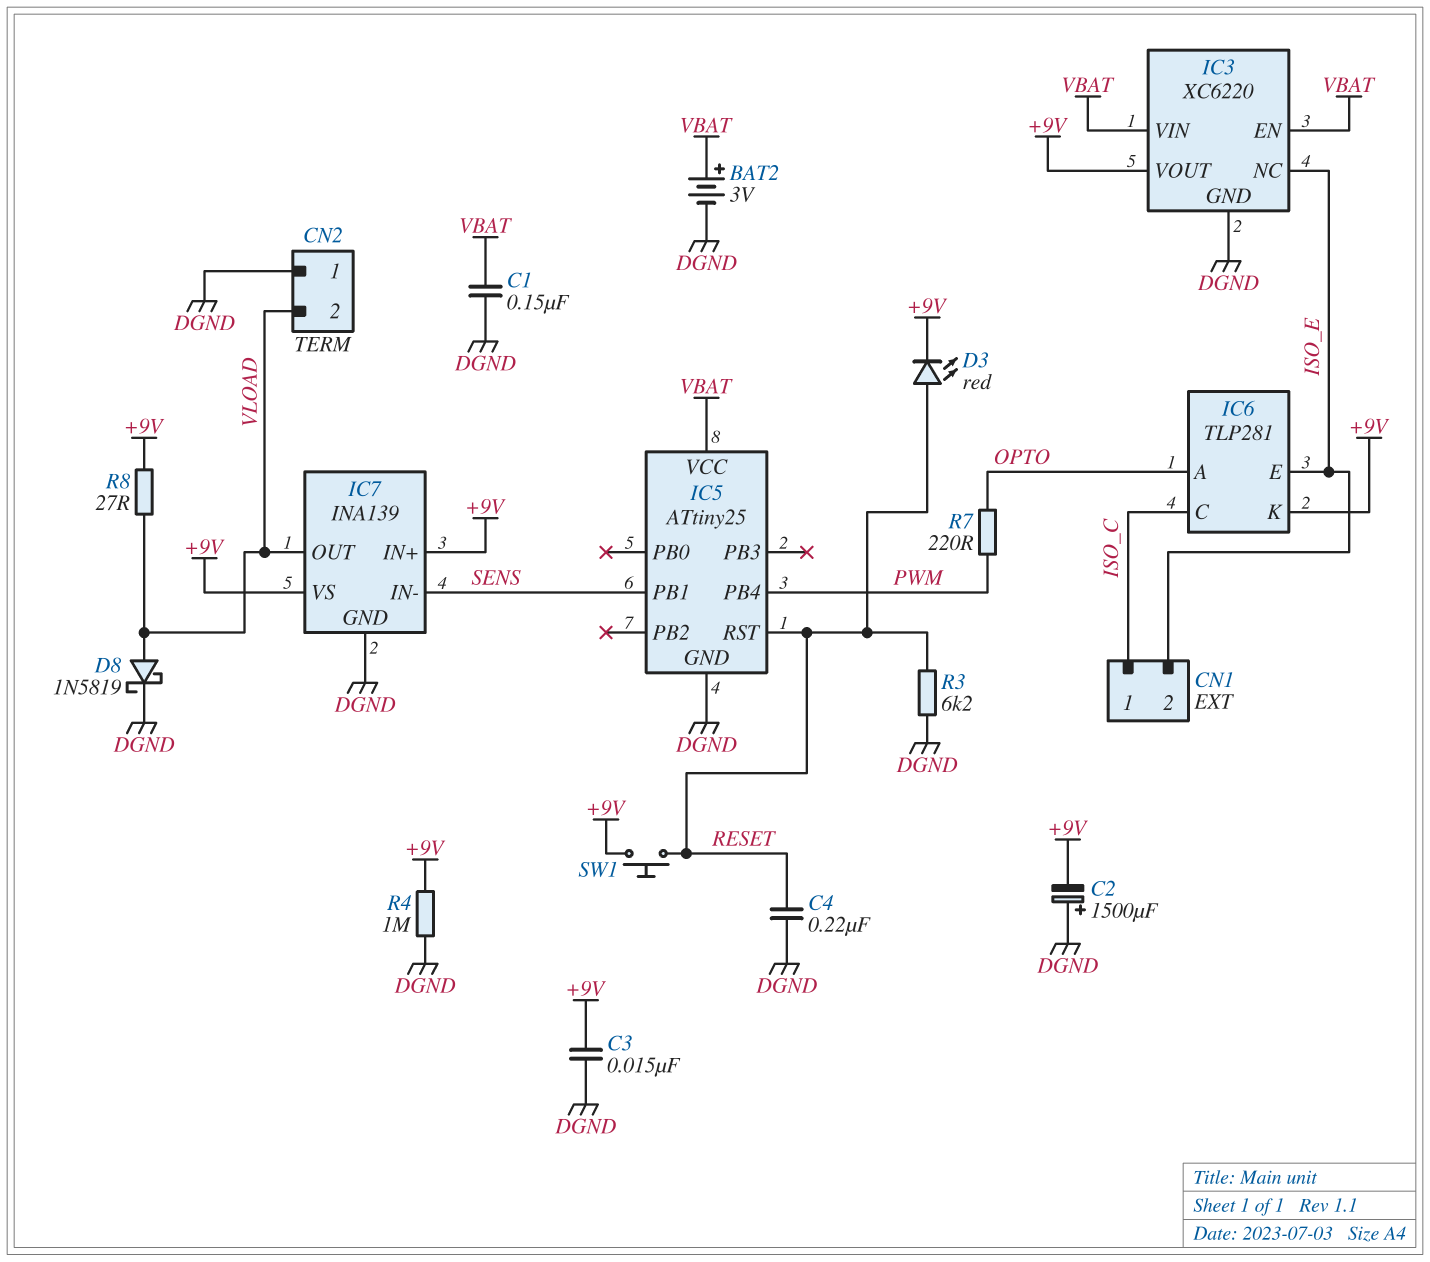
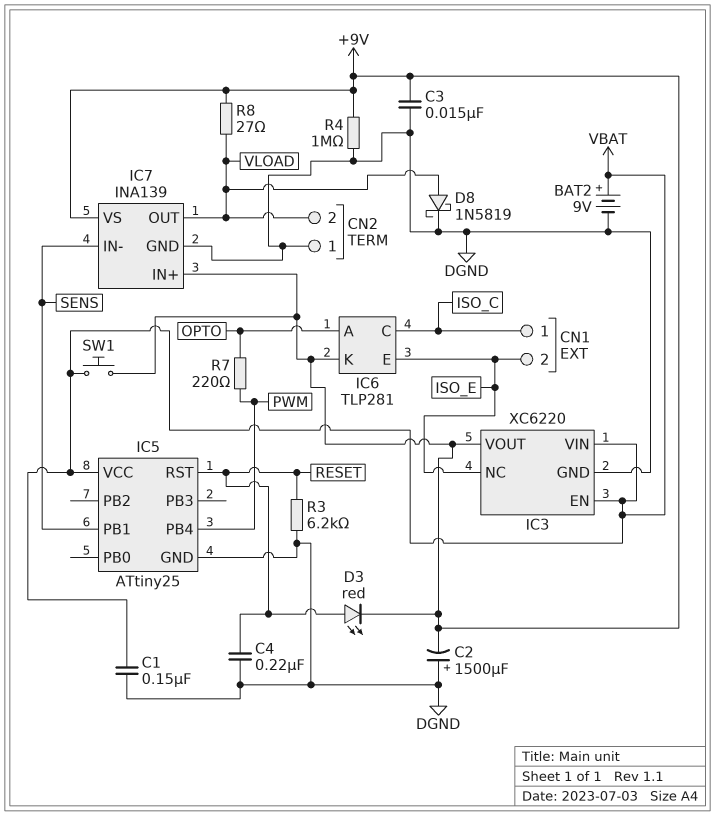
BAT2: 3V (plus VBAT, minus DGND) -> 9V (plus VBAT, minus DGND)
SW1: button (+9V, RESET) -> button (+9V, VBAT)

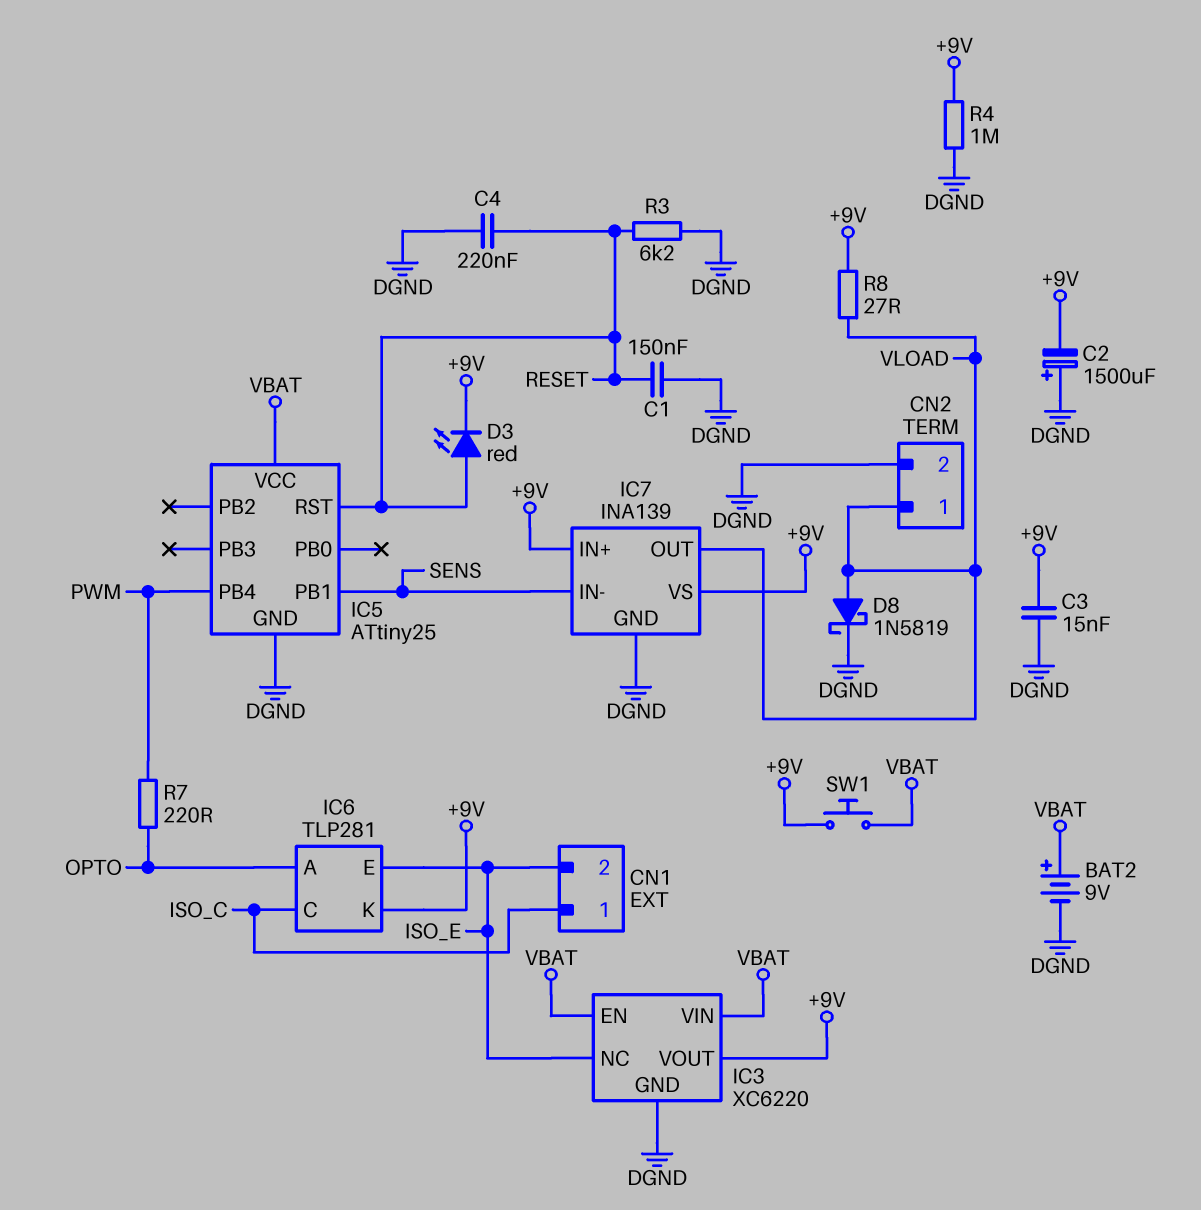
C1: 150nF (DGND, VBAT) -> 150nF (DGND, RESET)
CN2 pin 1: DGND -> VLOAD
CN2 pin 2: VLOAD -> DGND

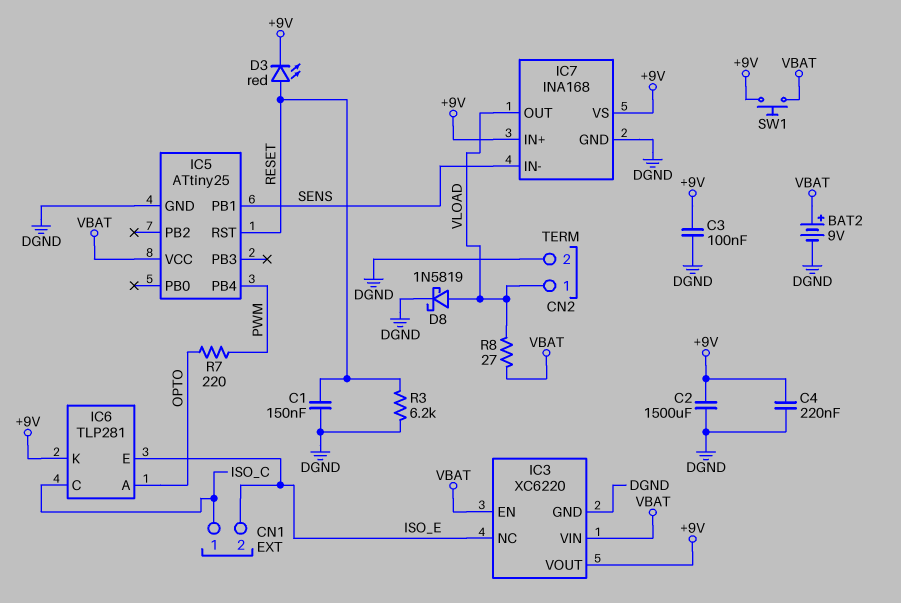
C2: 1500uF (plus DGND, minus +9V) -> 1500uF (+9V, DGND)
C3: 15nF (+9V, DGND) -> 100nF (+9V, DGND)
C4: 220nF (DGND, RESET) -> 220nF (+9V, DGND)
IC7: INA139 -> INA168
R4: 1M (+9V, DGND) -> none
R8: 27 (+9V, VLOAD) -> 27 (VBAT, VLOAD)

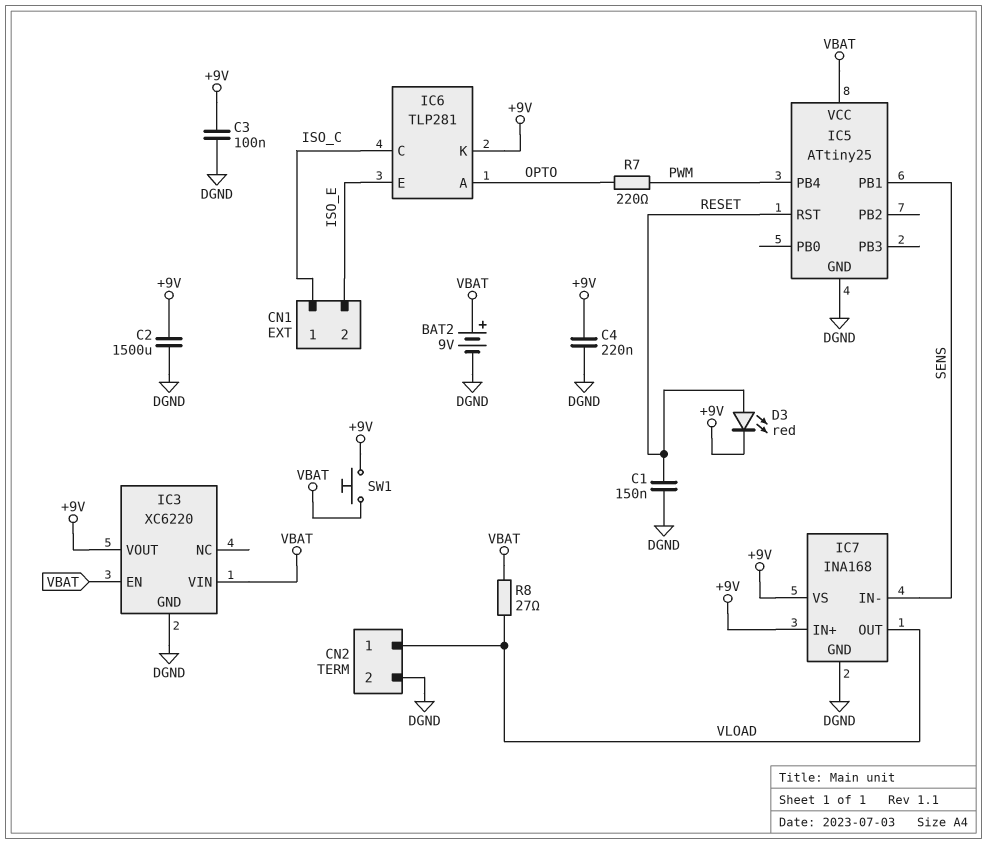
D8: schottky 1N5819 (A VLOAD, K DGND) -> none
IC3 pin NC: ISO_E -> none
R3: 6.2k (DGND, RESET) -> none

